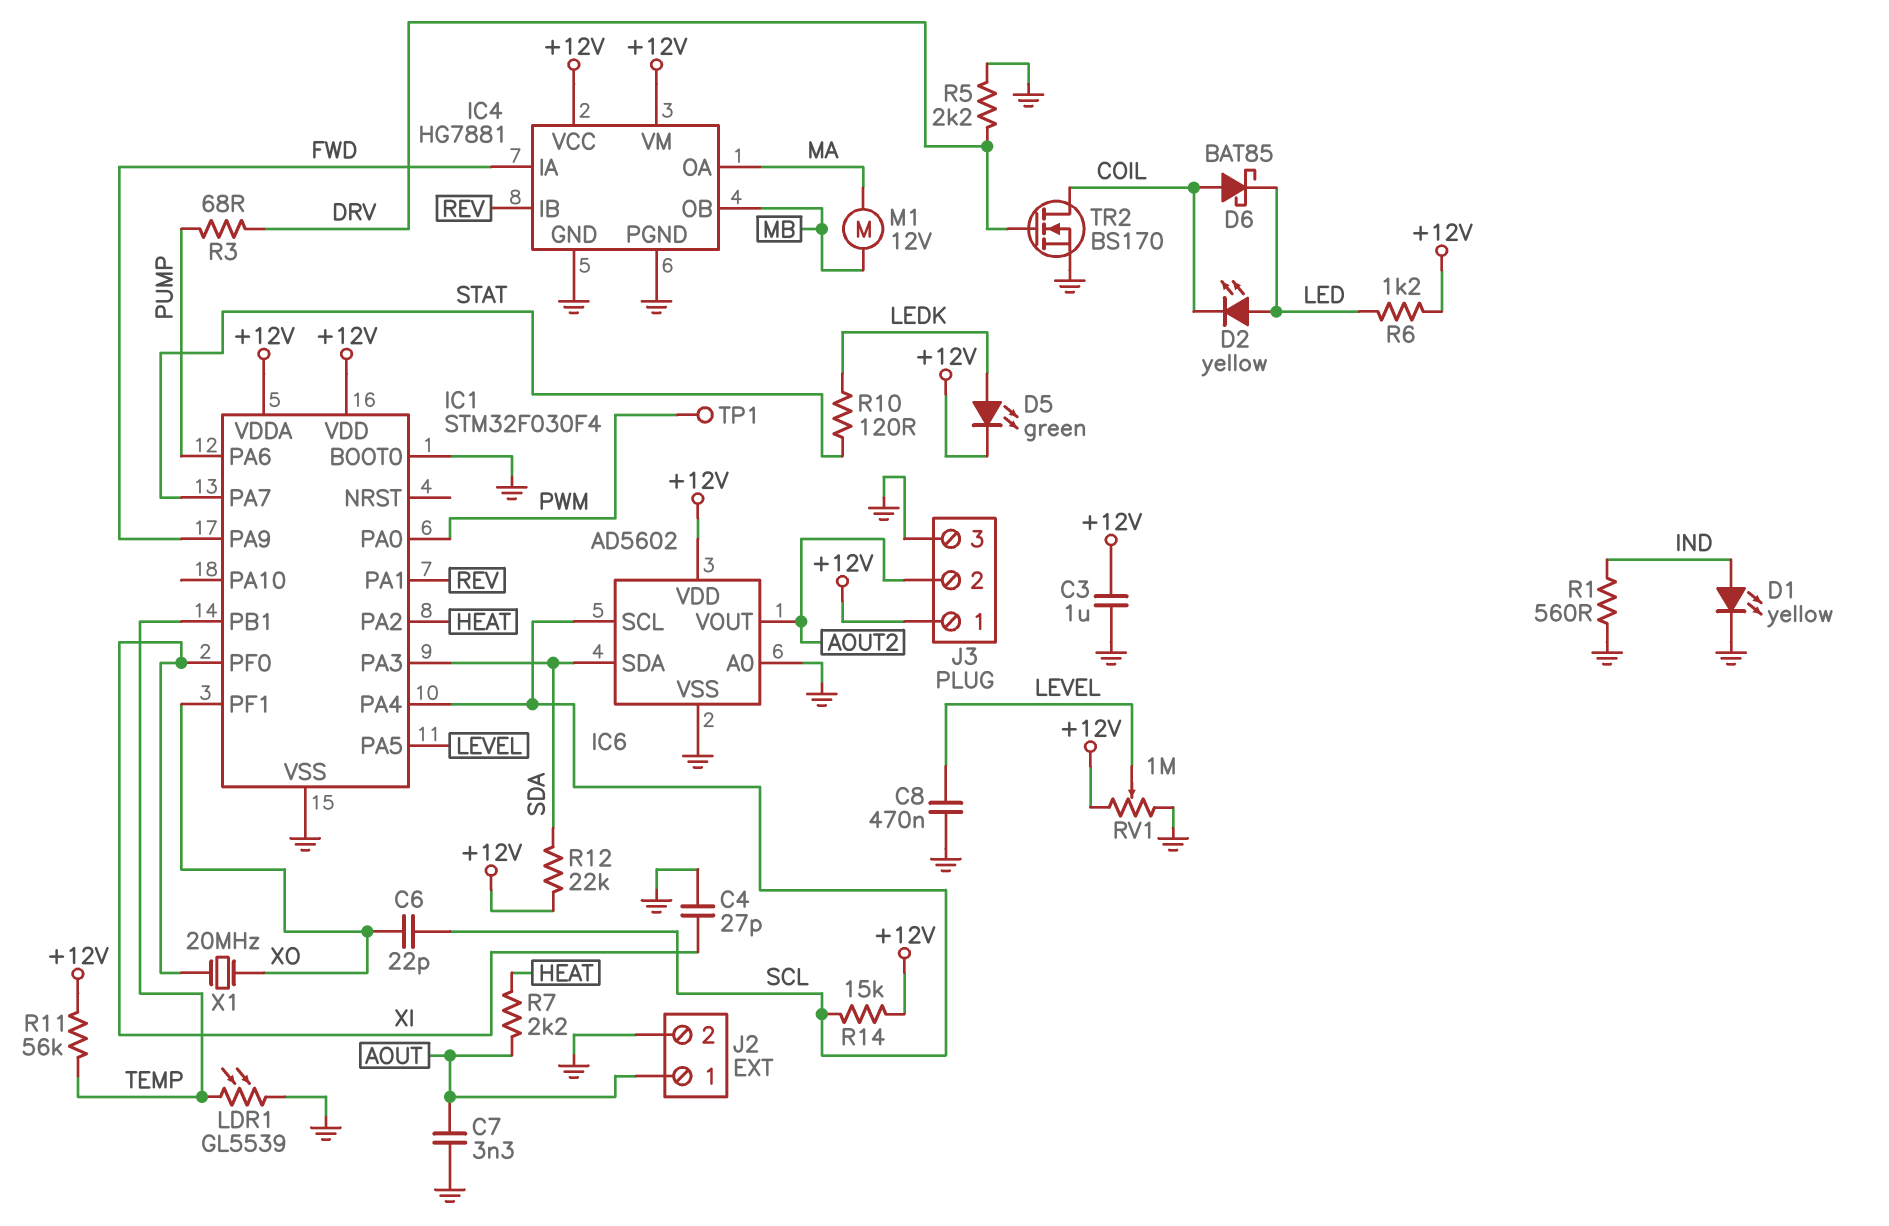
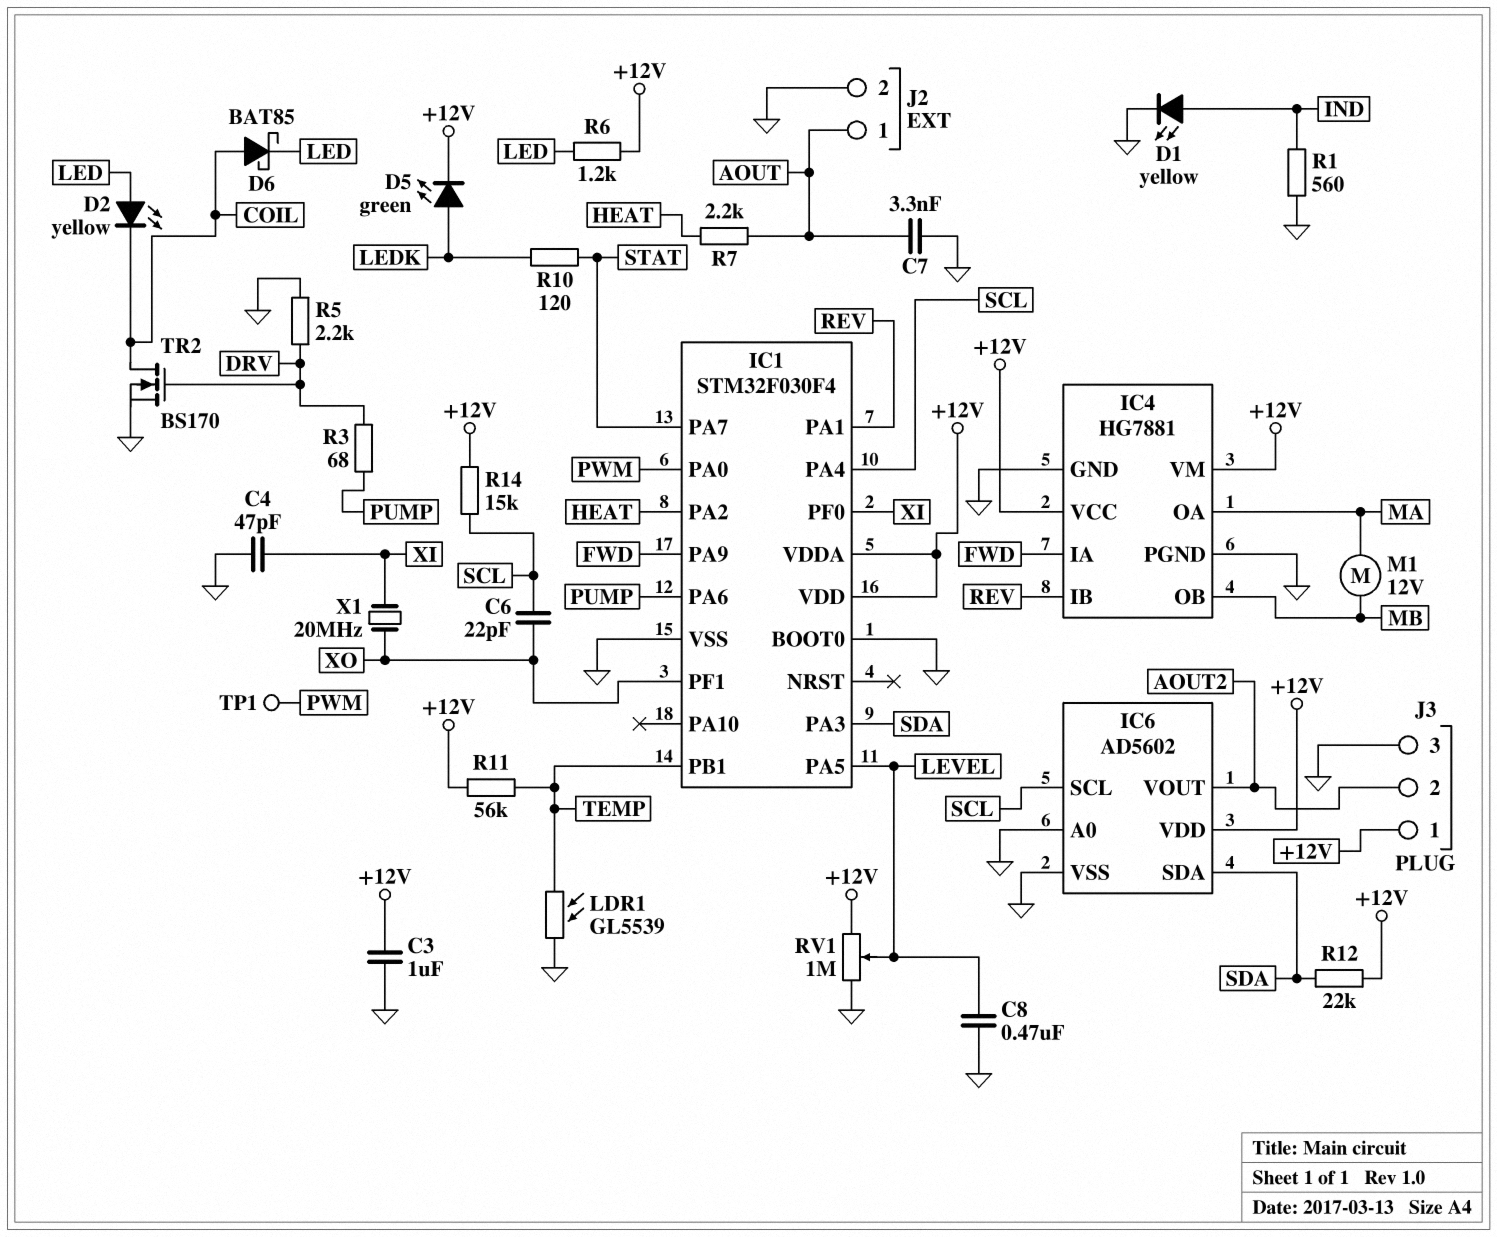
C4: 27pF (GND, XI) -> 47pF (GND, XI)

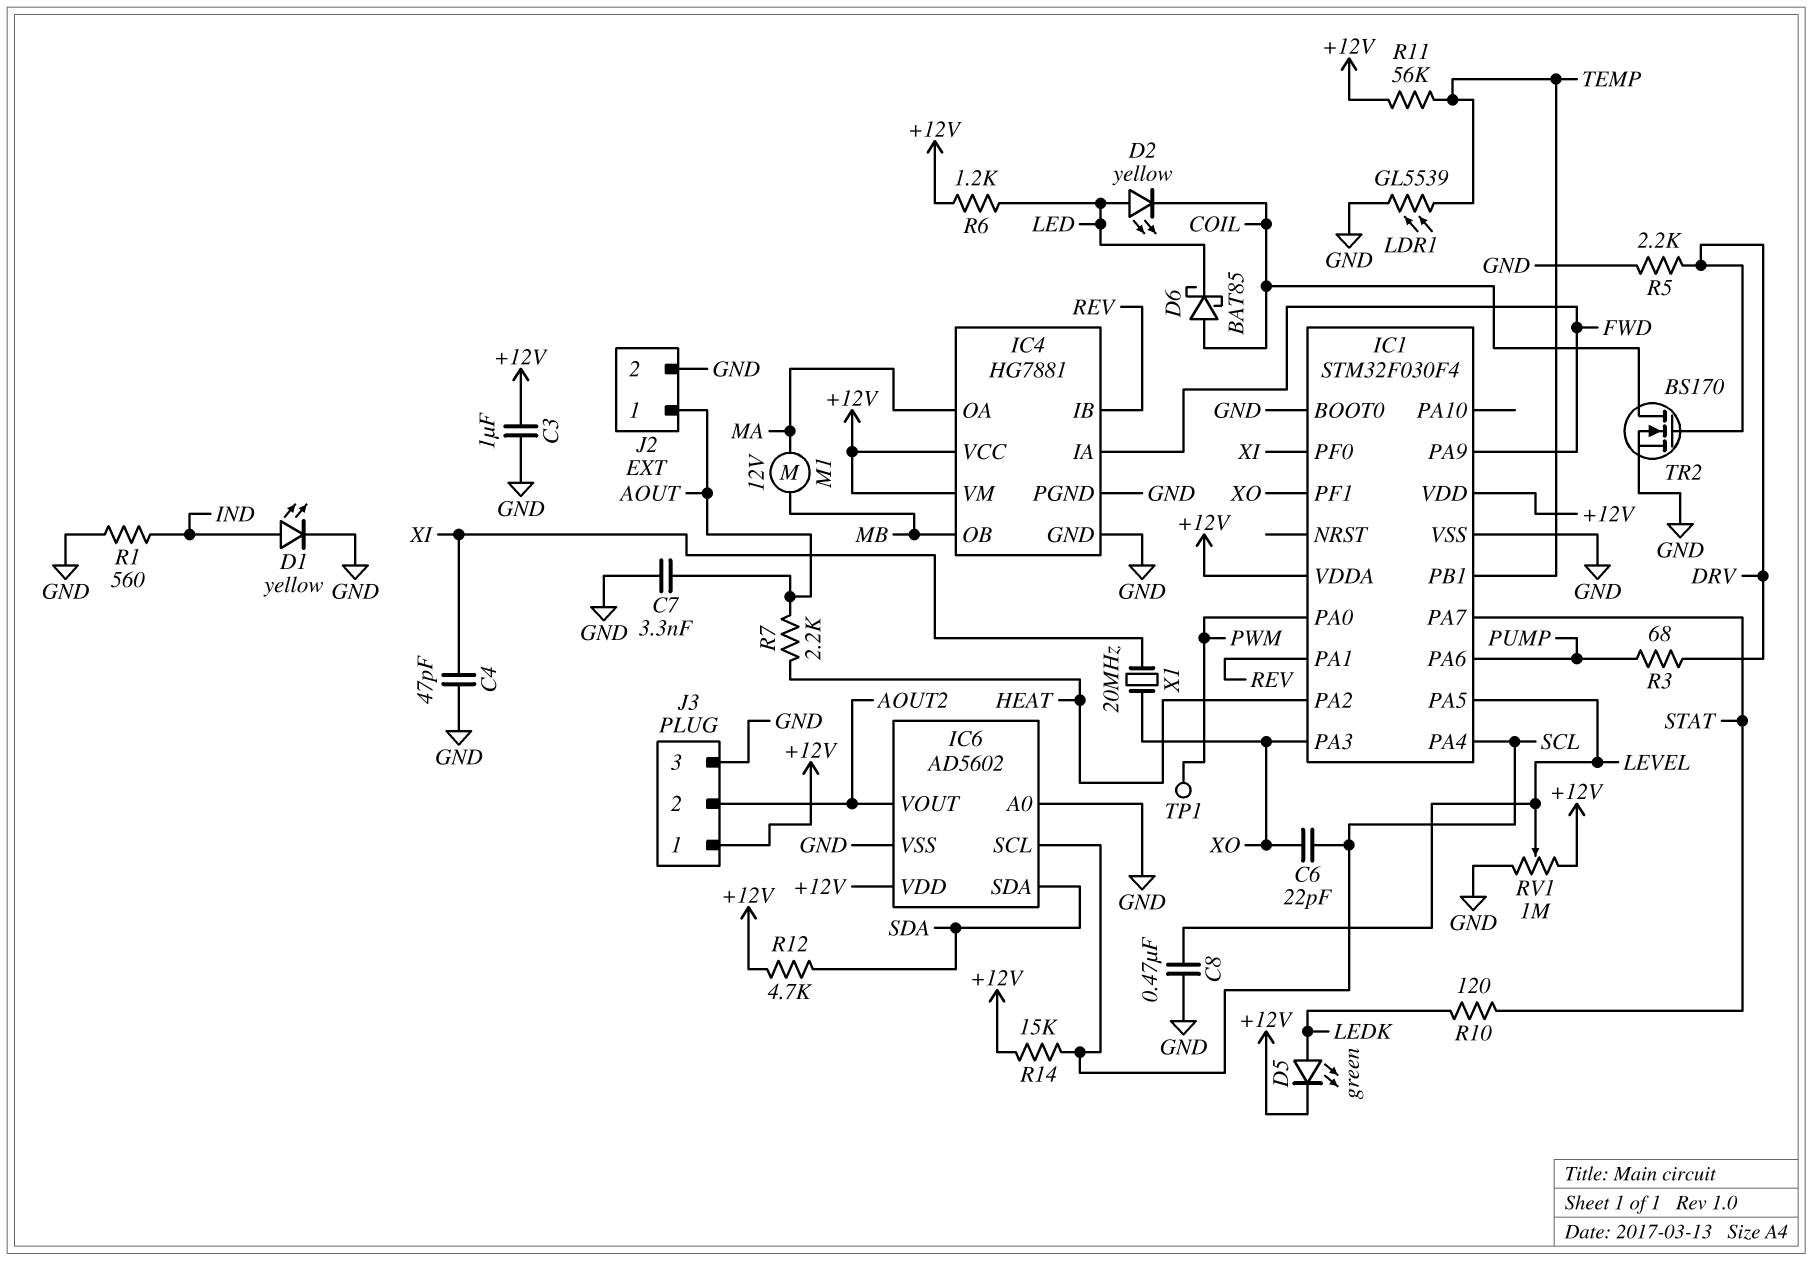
IC1 pin PA3: SDA -> XO
R12: 22k (+12V, SDA) -> 4.7k (+12V, SDA)

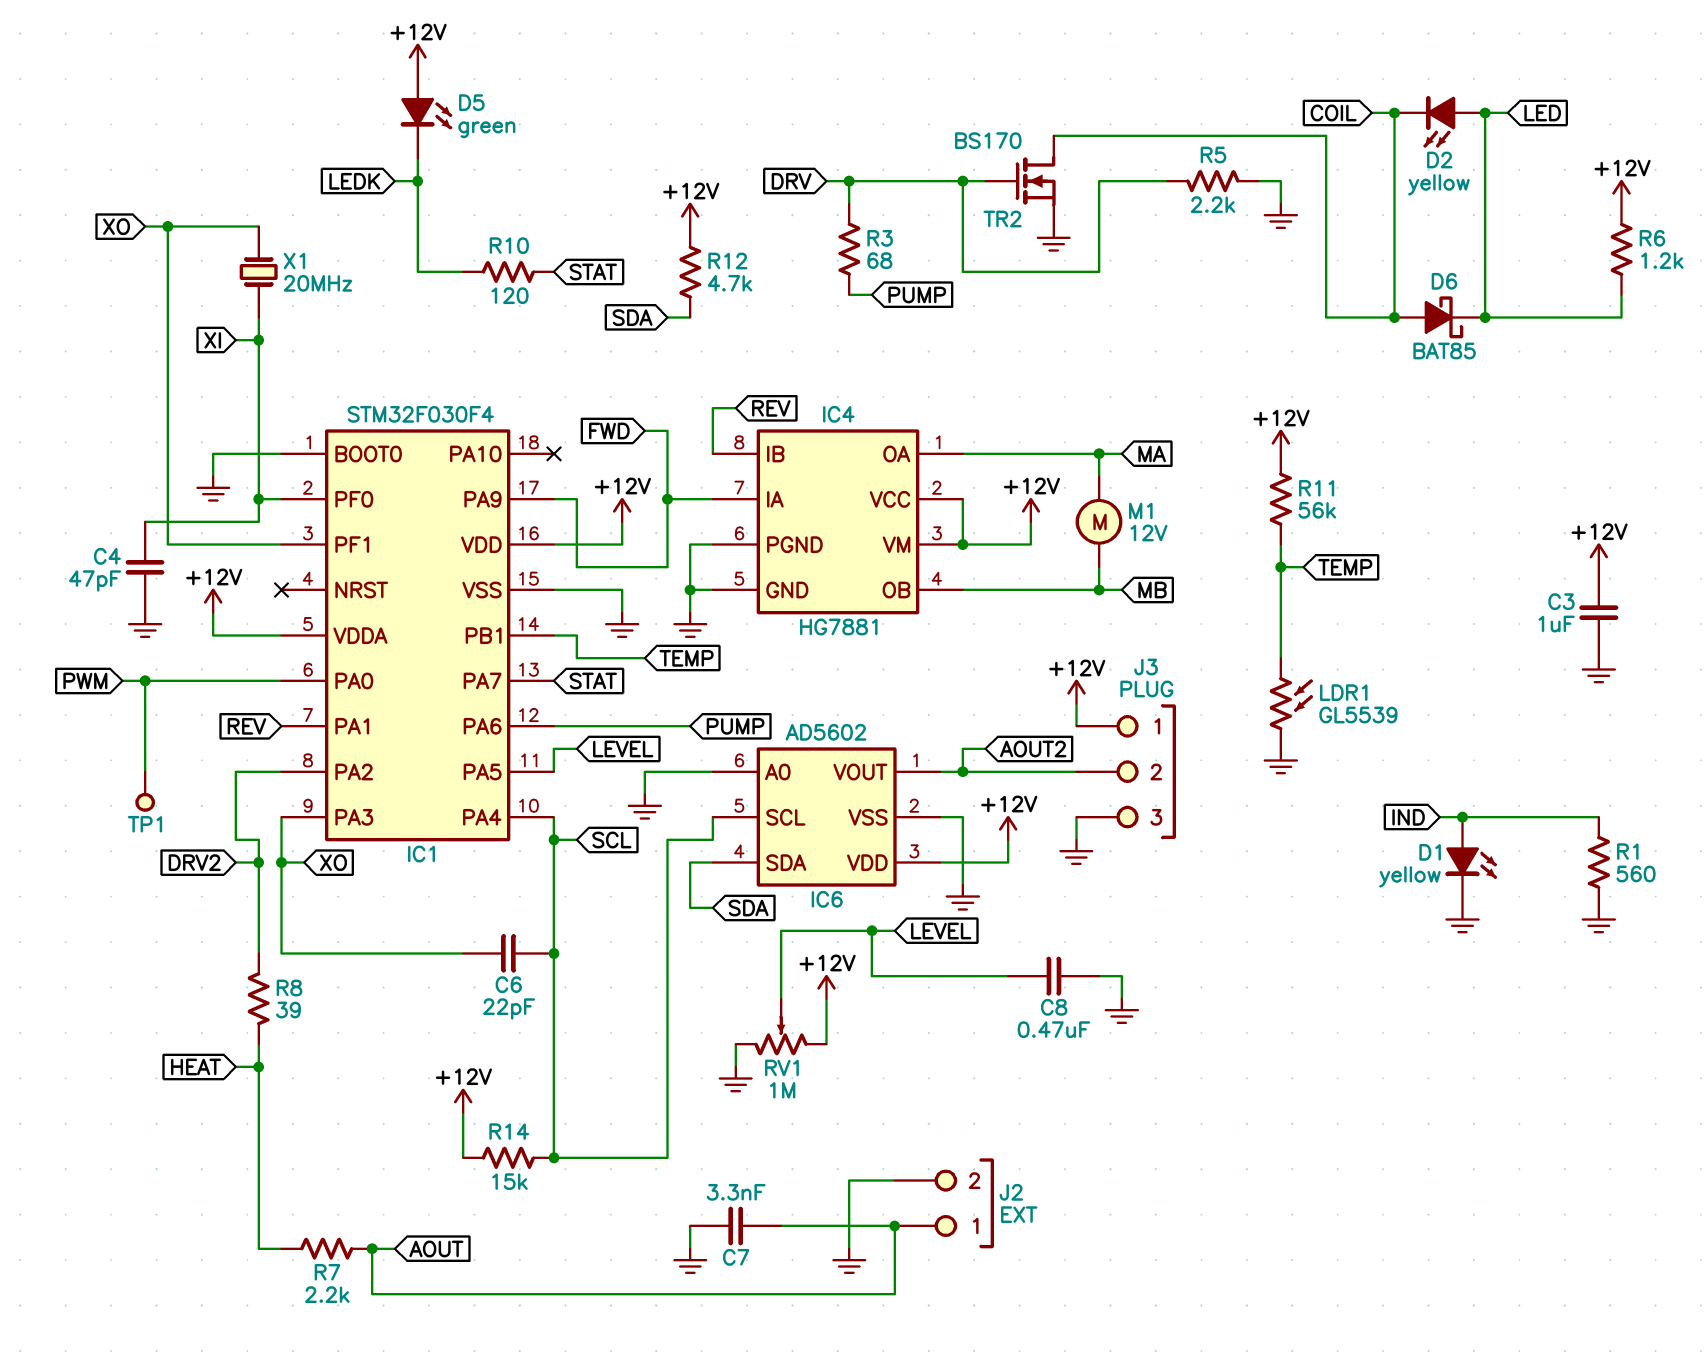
D5: LED green (A LEDK, K +12V) -> LED green (A +12V, K LEDK)
IC1 pin PA2: HEAT -> DRV2
R8: none -> 39 (DRV2, HEAT)

